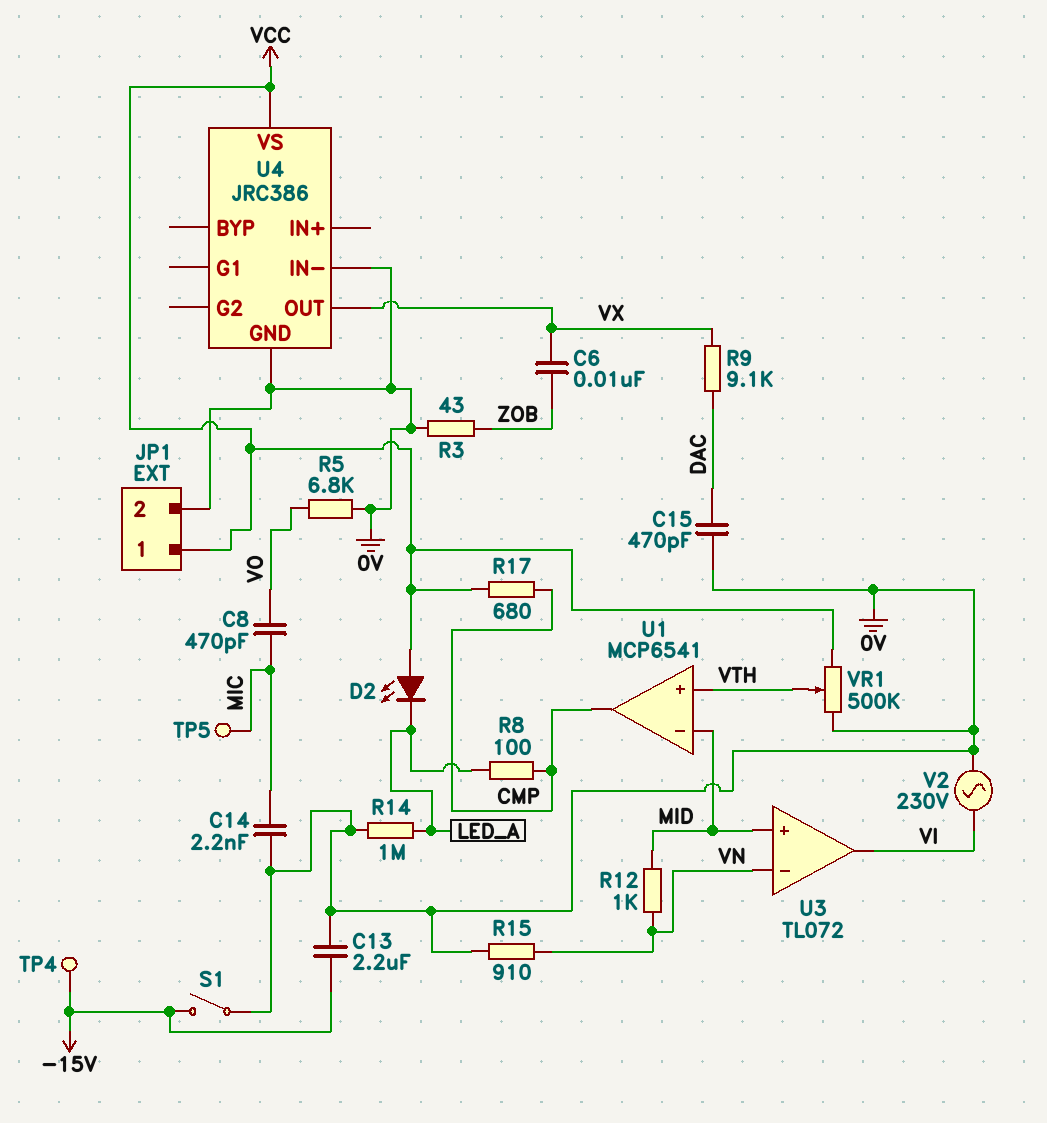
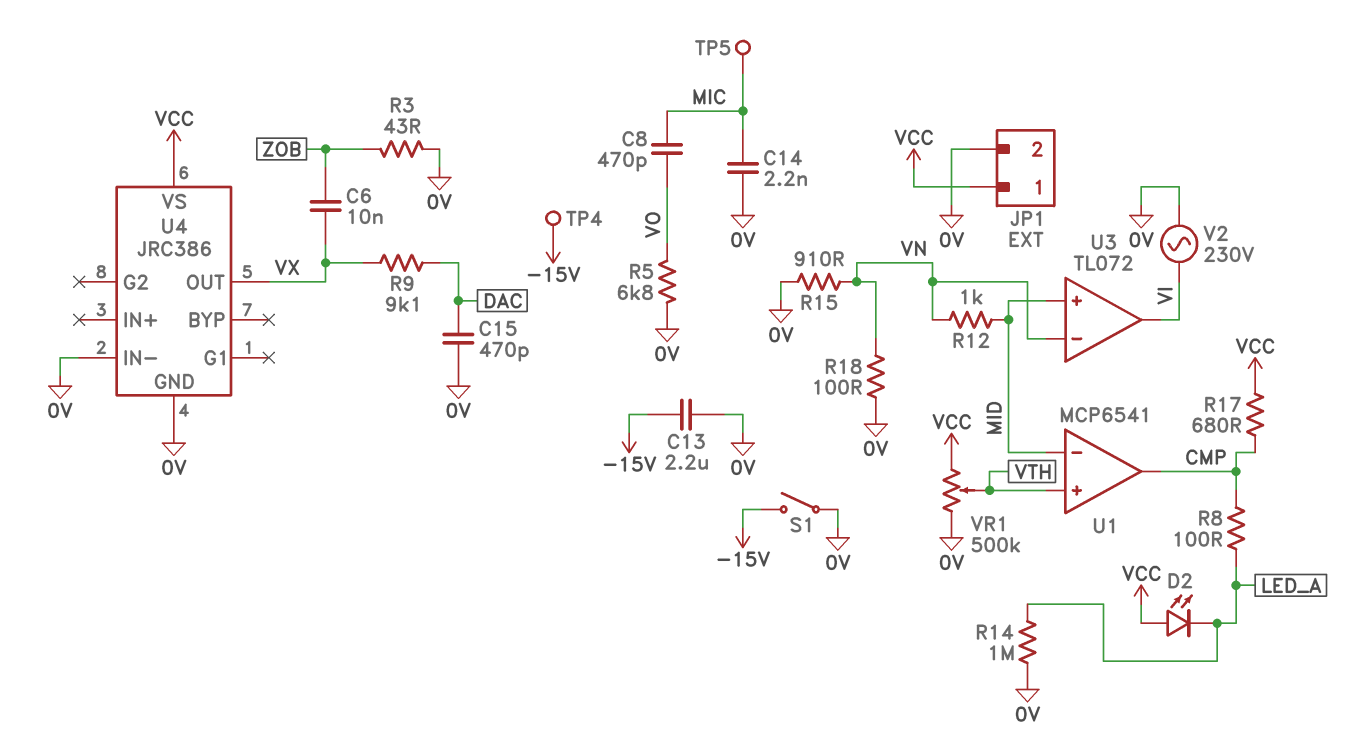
R18: none -> 100 (0V, VN)

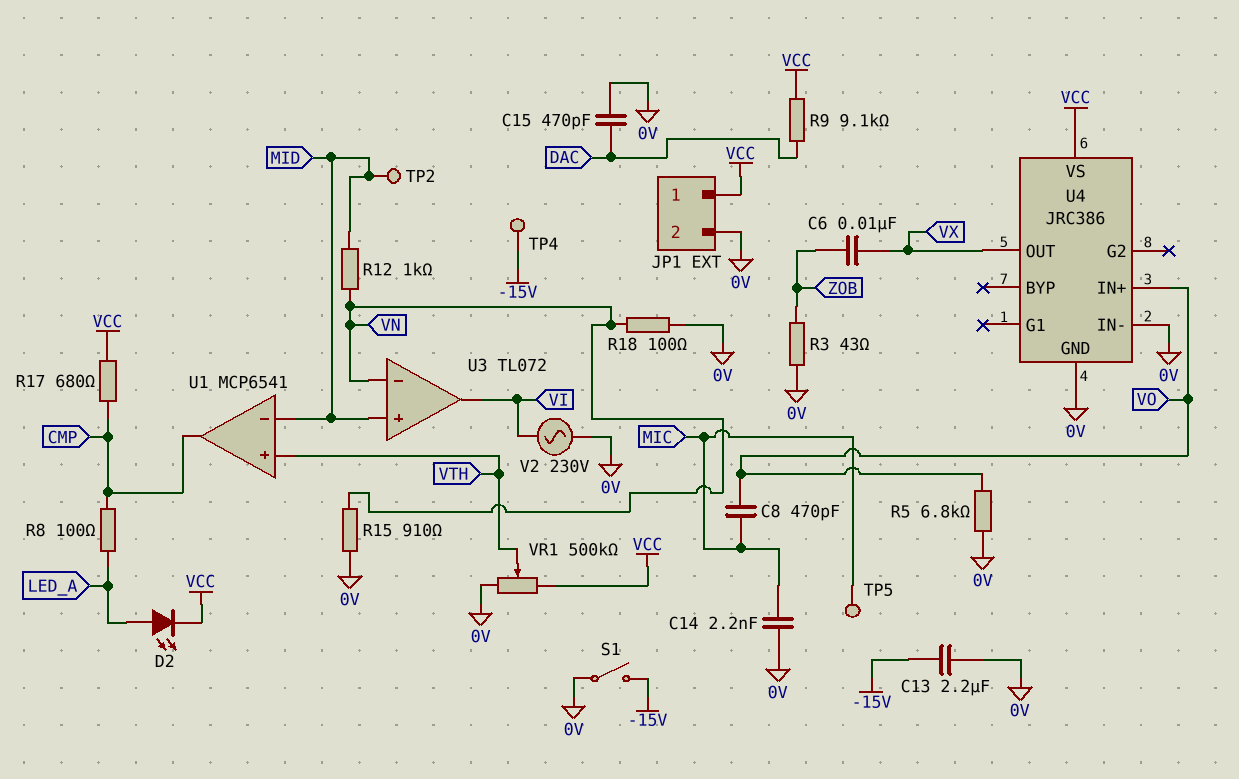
D2: LED (A VCC, K LED_A) -> LED (A LED_A, K VCC)
R9: 9.1k (DAC, VX) -> 9.1k (DAC, VCC)
R14: 1M (0V, LED_A) -> none
TP2: none -> test point (MID)
U4 pin IN+: none -> VO

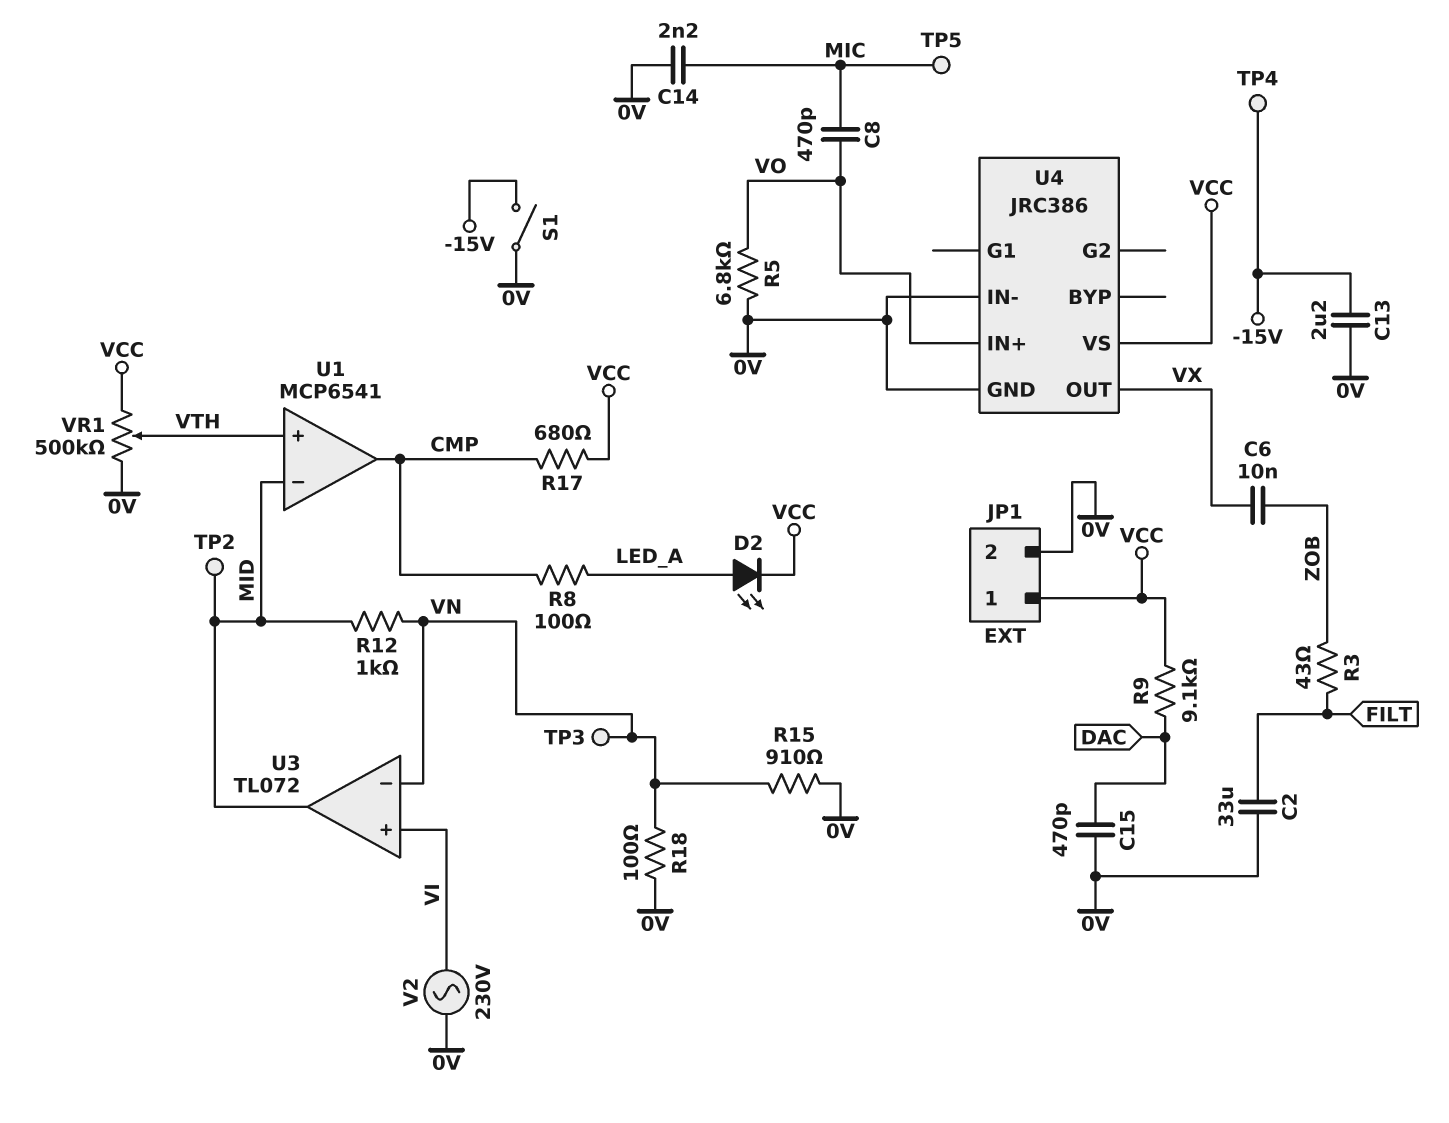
C2: none -> 33uF (0V, FILT)
R3: 43 (0V, ZOB) -> 43 (FILT, ZOB)
TP3: none -> test point (VN)
U3 pin in+: MID -> VI
U3 pin out: VI -> MID

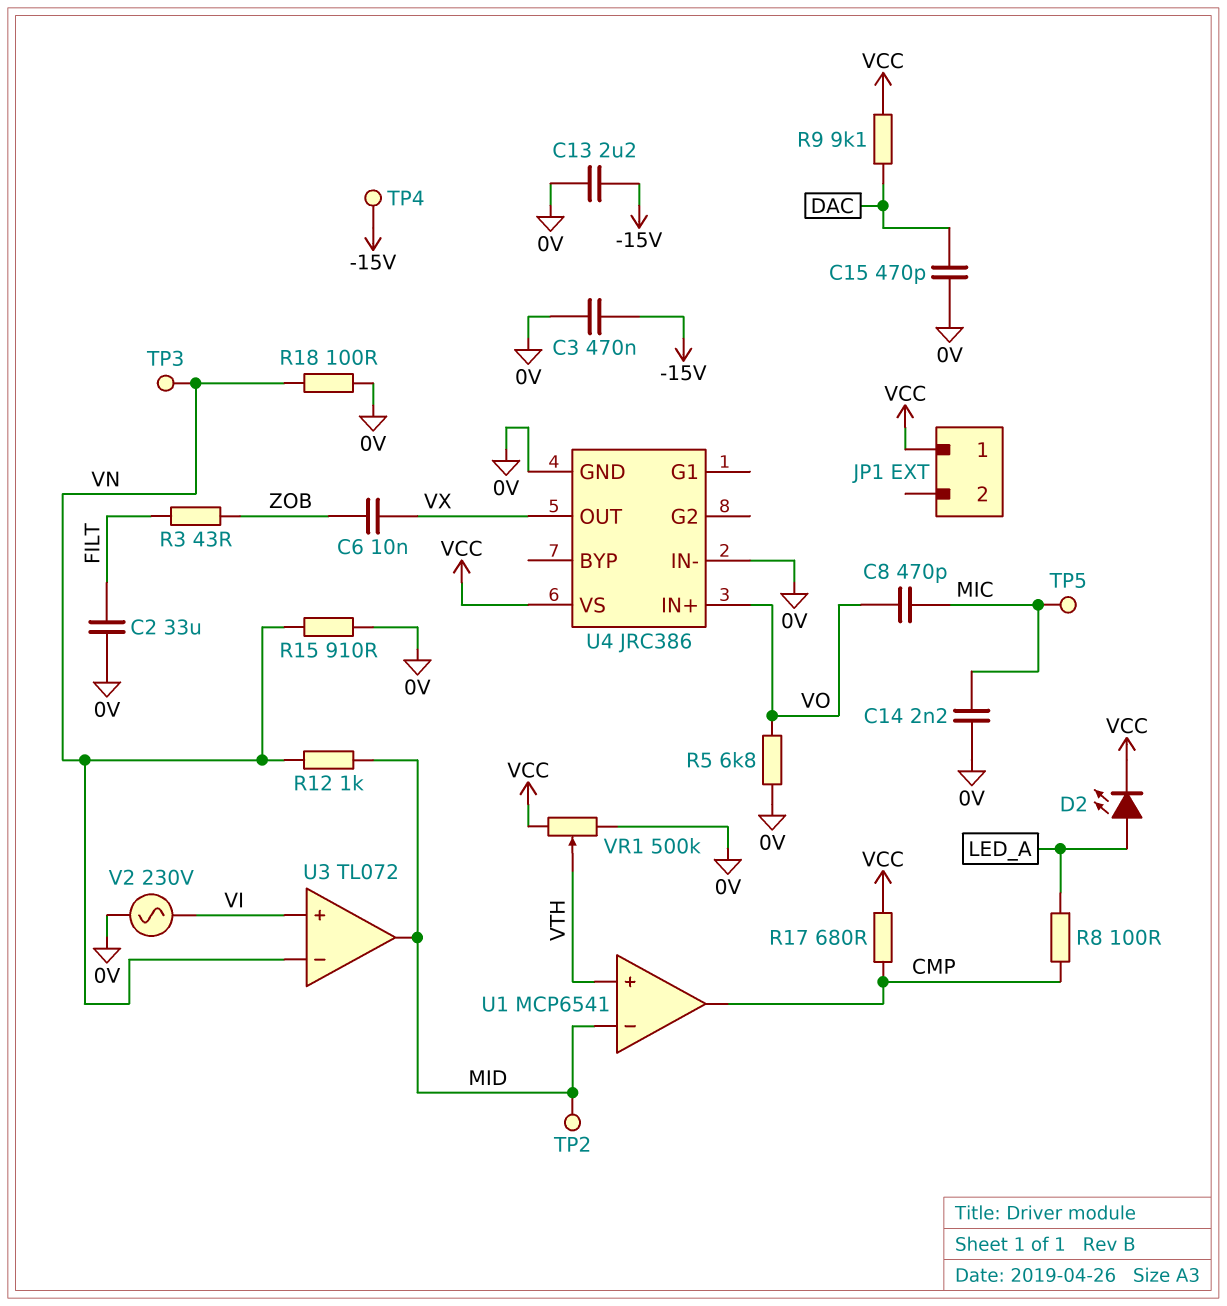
C3: none -> 470nF (-15V, 0V)
JP1 pin 2: 0V -> none
S1: switch (-15V, 0V) -> none

